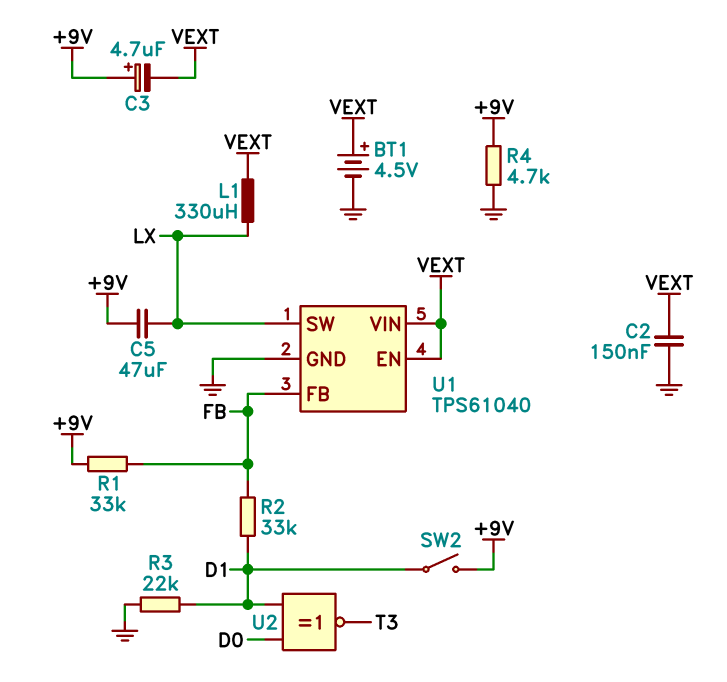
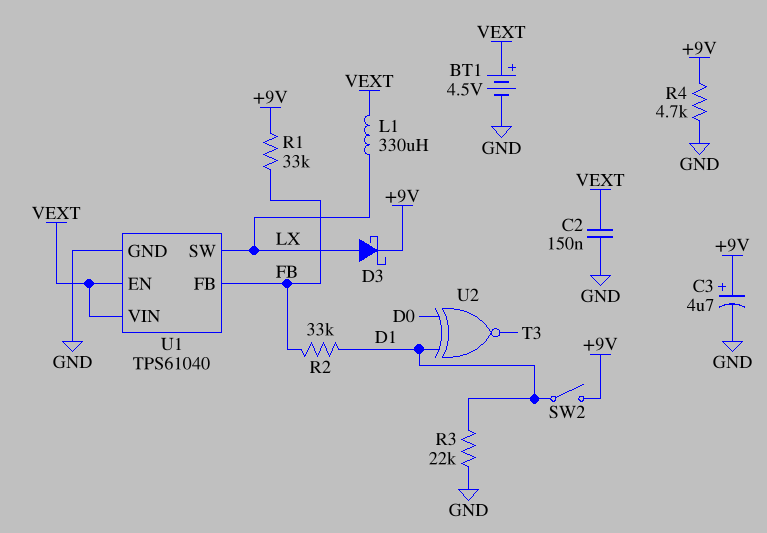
C3: 4.7uF (plus +9V, minus VEXT) -> 4.7uF (plus +9V, minus GND)
C5: 47uF (+9V, LX) -> none
D3: none -> schottky (A LX, K +9V)

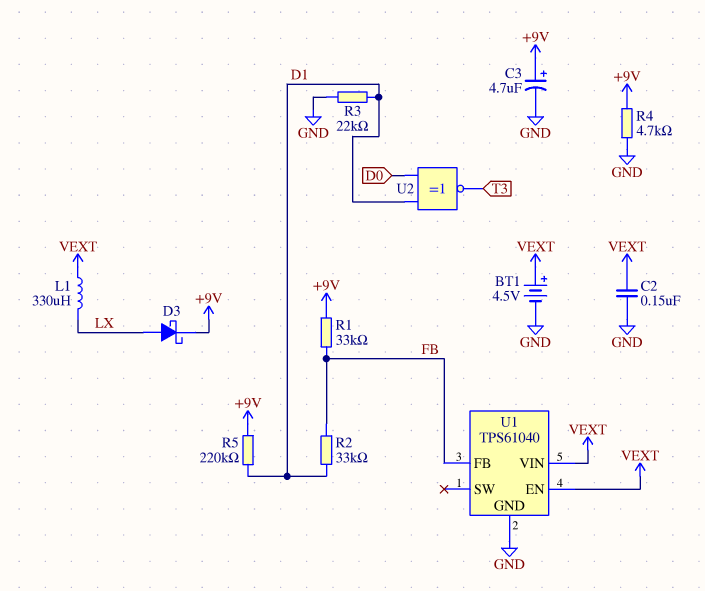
R5: none -> 220k (+9V, D1)
SW2: switch (+9V, D1) -> none
U1 pin SW: LX -> none

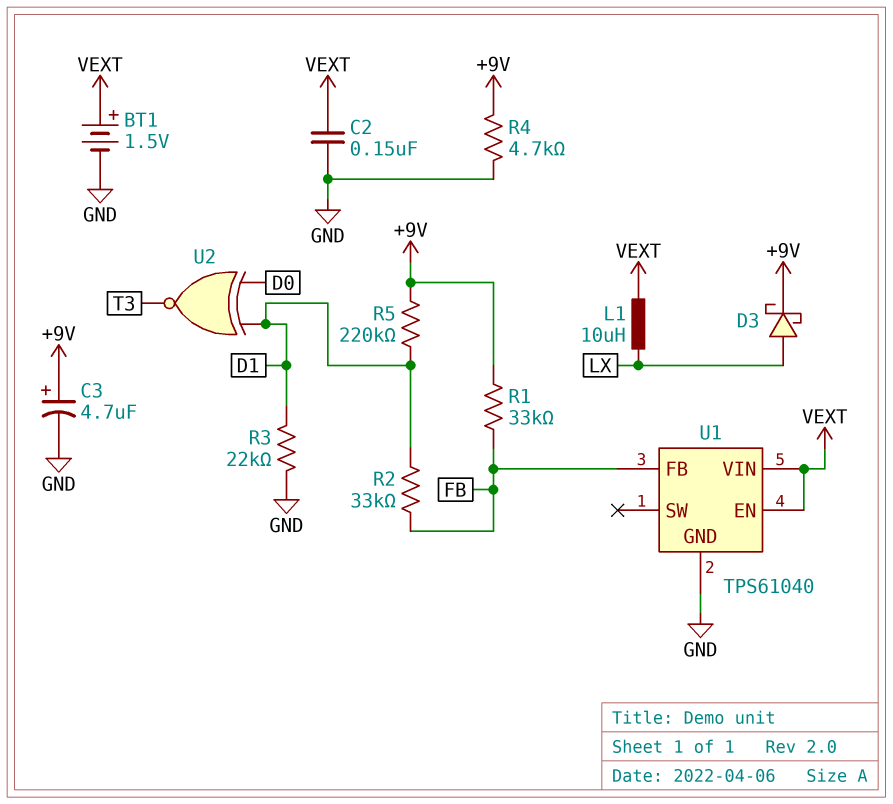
BT1: 4.5V (plus VEXT, minus GND) -> 1.5V (plus VEXT, minus GND)
L1: 330uH (LX, VEXT) -> 10uH (LX, VEXT)

